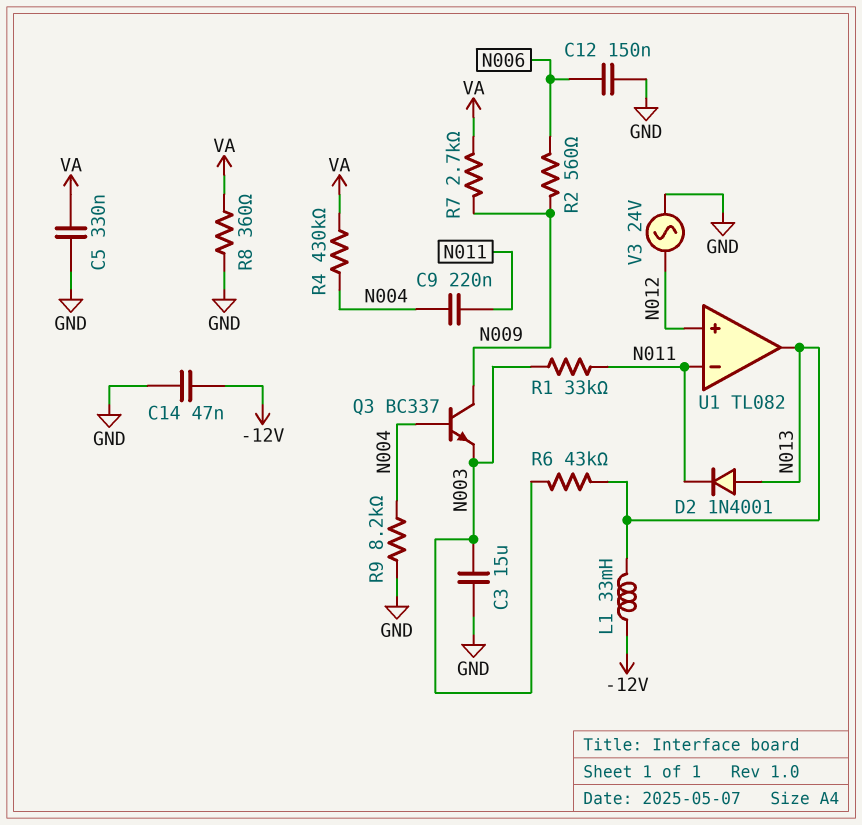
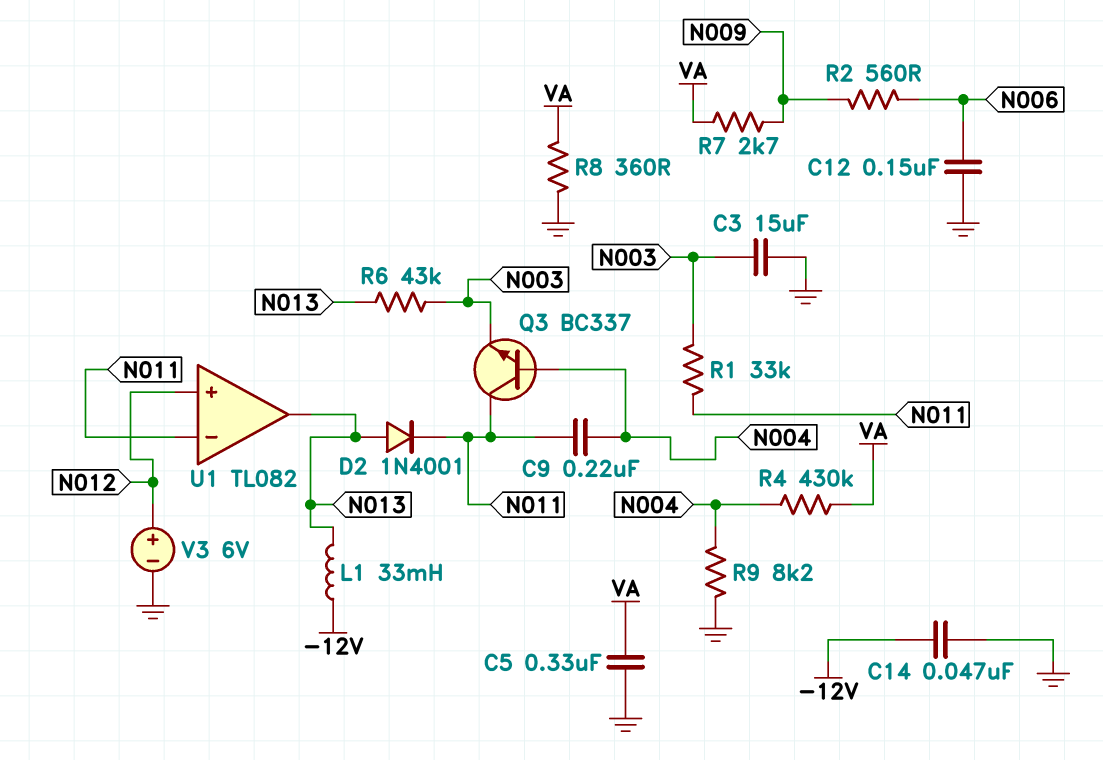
Q3: NPN BC337 (B N004, C N009, E N003) -> NPN BC337 (B N004, C N011, E N003)
V3: AC 24V (GND, N012) -> 6V (plus N012, minus GND)

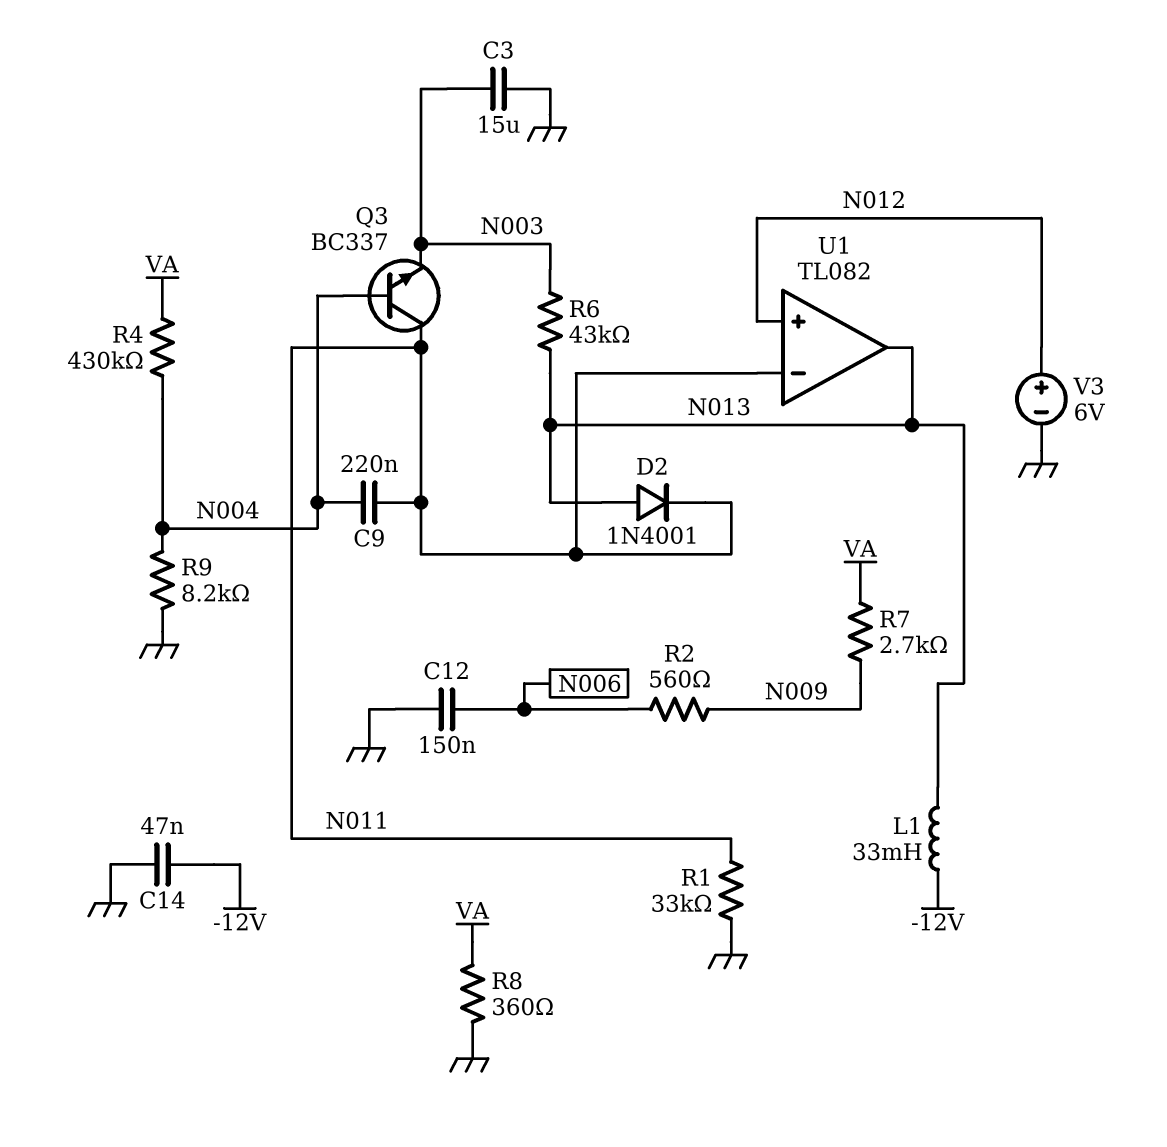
C5: 330nF (GND, VA) -> none
R1: 33k (N003, N011) -> 33k (GND, N011)

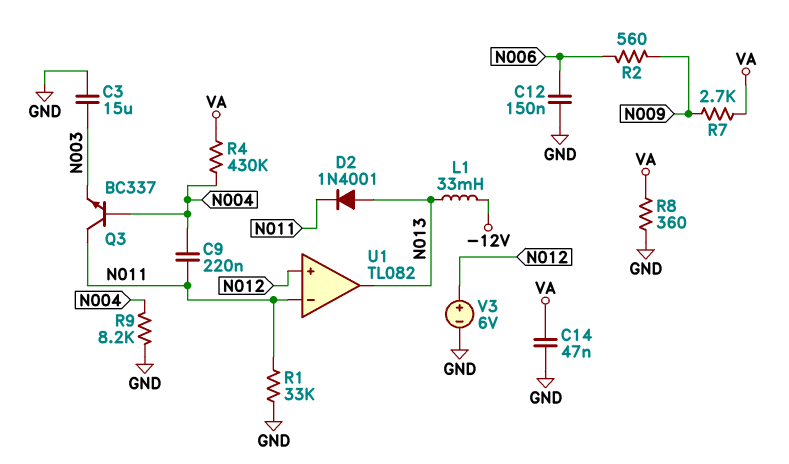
C14: 47nF (-12V, GND) -> 47nF (GND, VA)
R6: 43k (N003, N013) -> none

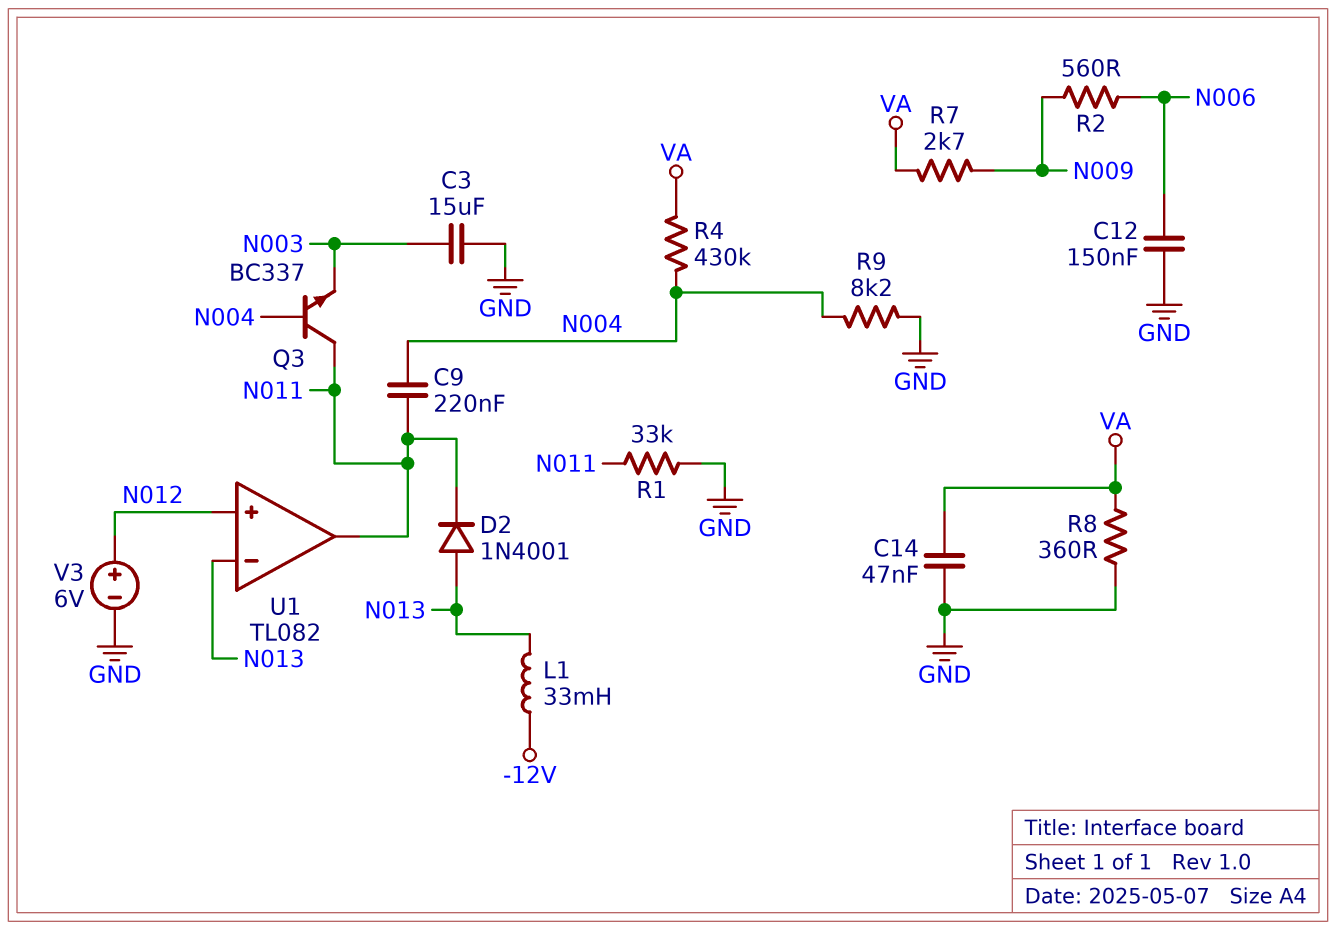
U1 pin in-: N011 -> N013
U1 pin out: N013 -> N011

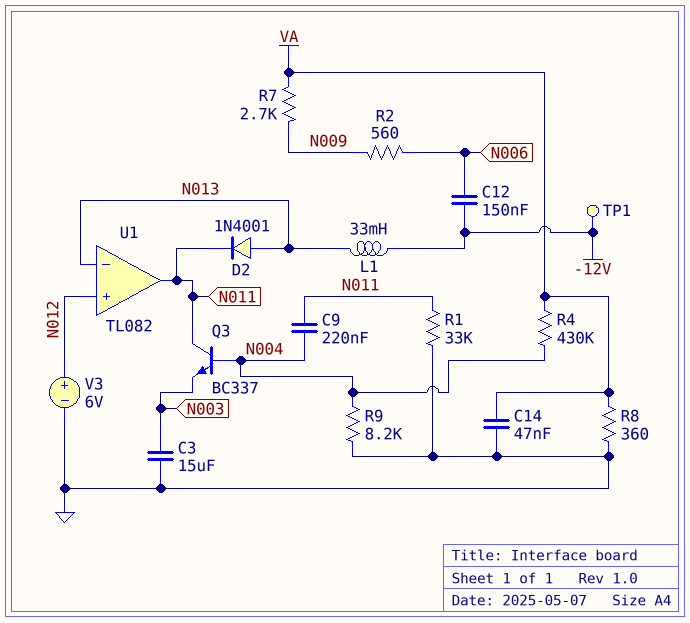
C12: 150nF (GND, N006) -> 150nF (-12V, N006)
TP1: none -> test point (-12V)

